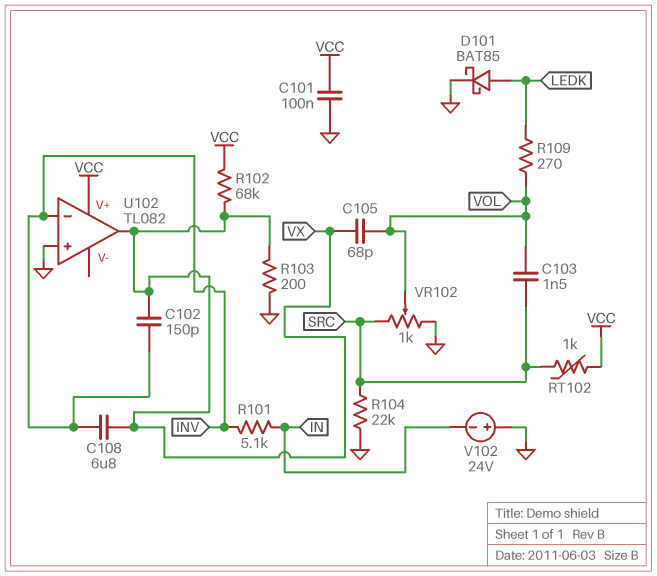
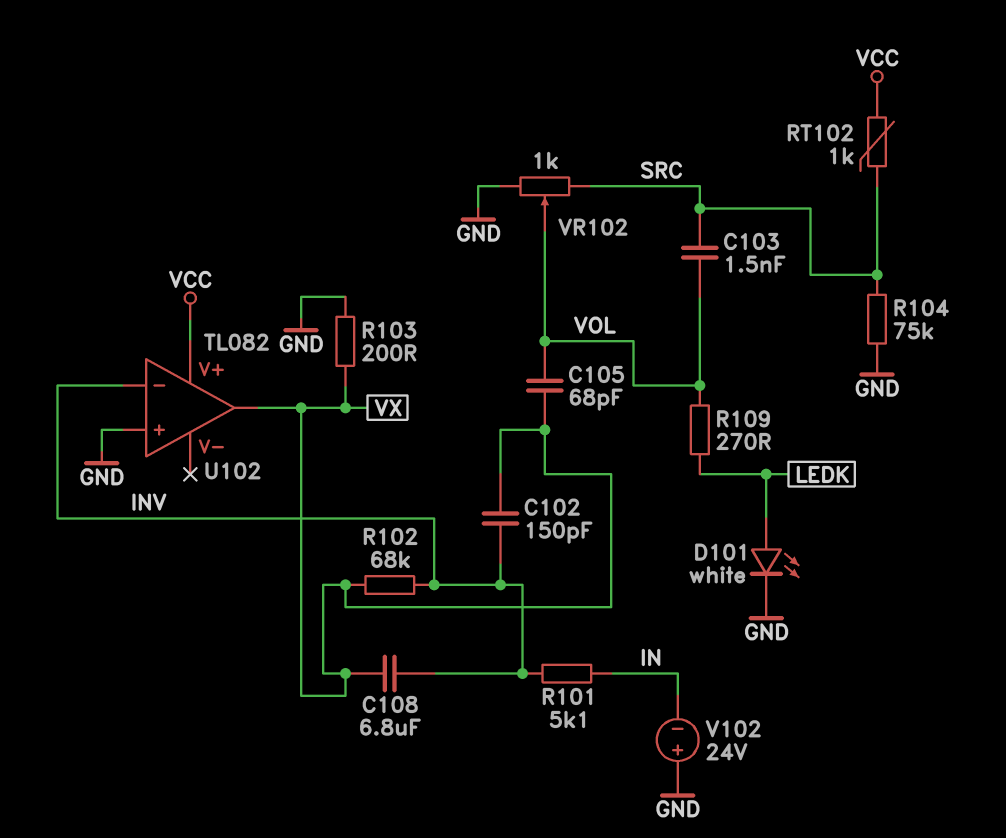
C101: 100nF (GND, VCC) -> none
D101: schottky BAT85 (A LEDK, K GND) -> LED white (A LEDK, K GND)
R102: 68k (VCC, VX) -> 68k (INV, VX)
R104: 22k (GND, SRC) -> 75k (GND, SRC)

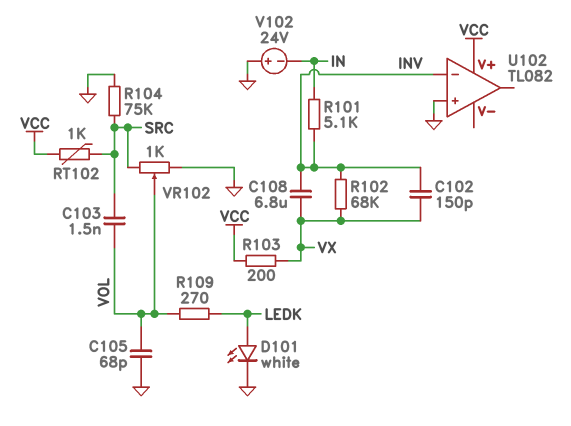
C105: 68pF (VOL, VX) -> 68pF (GND, VOL)
R103: 200 (GND, VX) -> 200 (VCC, VX)
U102 pin out: VX -> none

